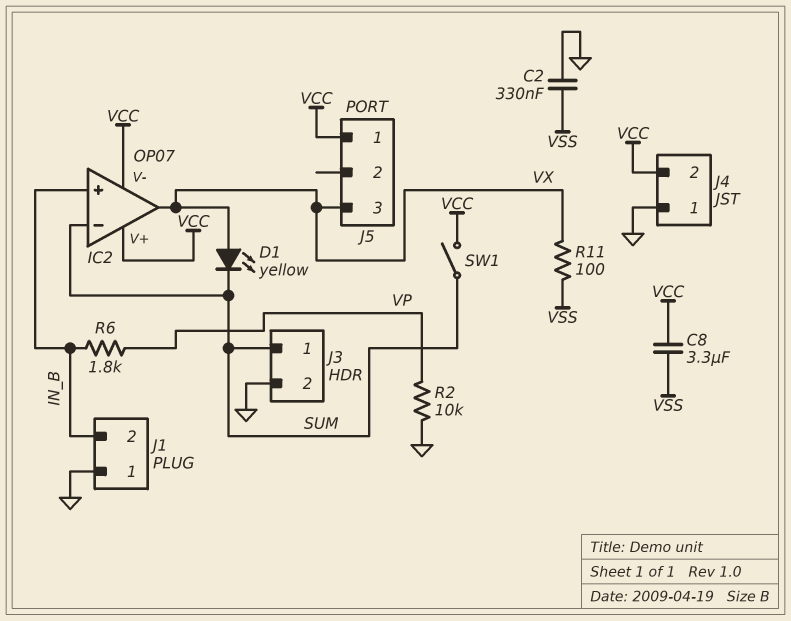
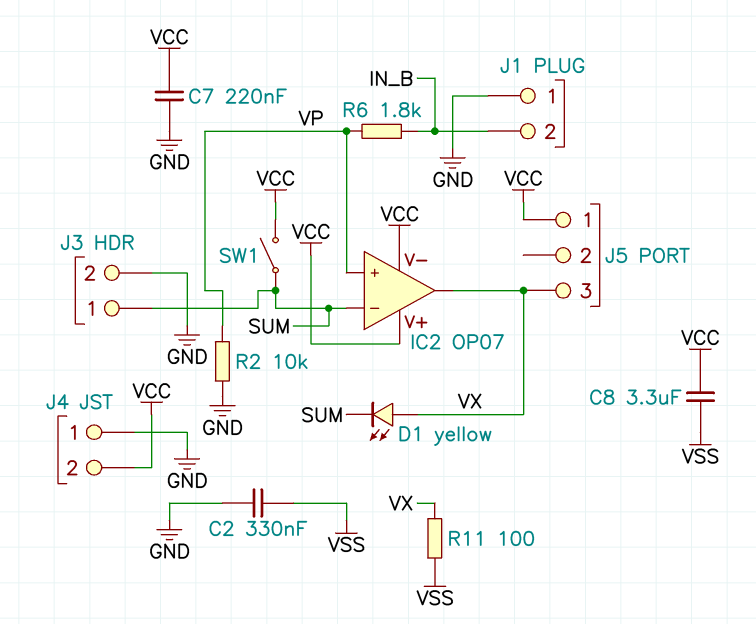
C7: none -> 220nF (GND, VCC)
IC2 pin in+: IN_B -> VP

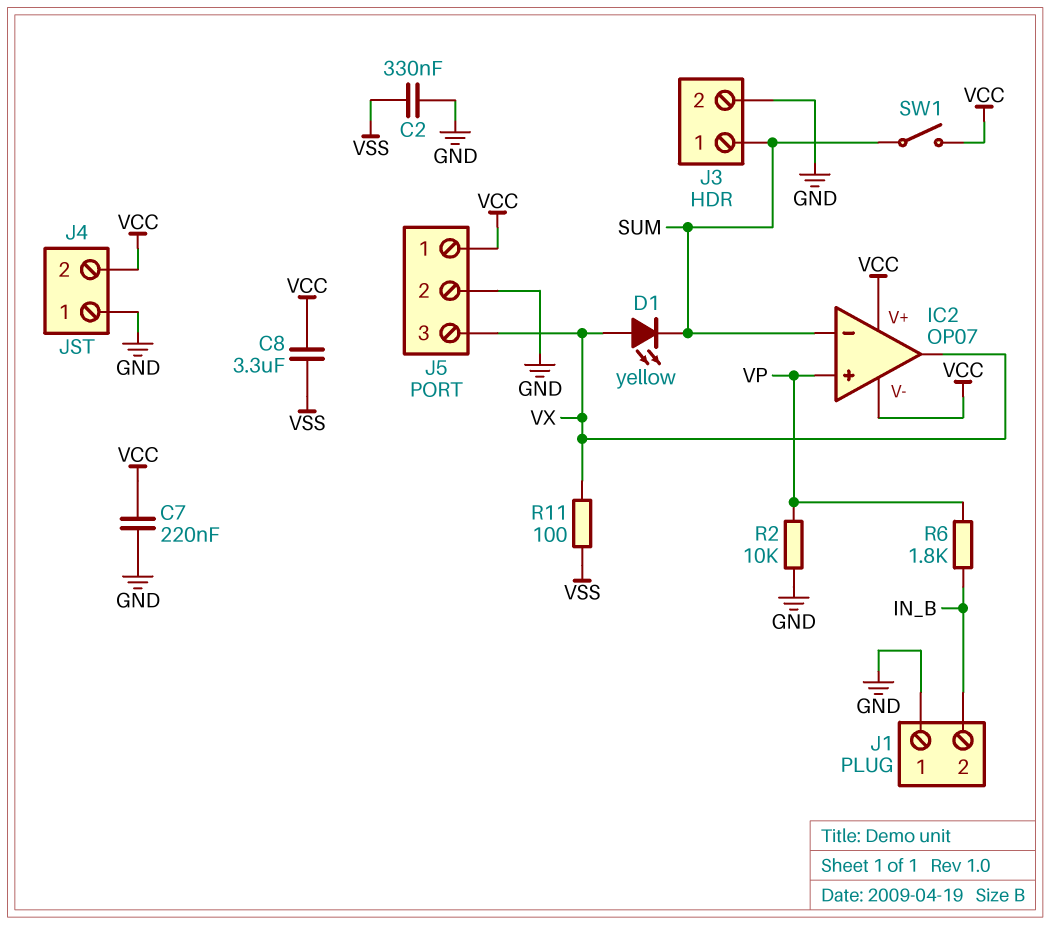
J5 pin 2: none -> GND

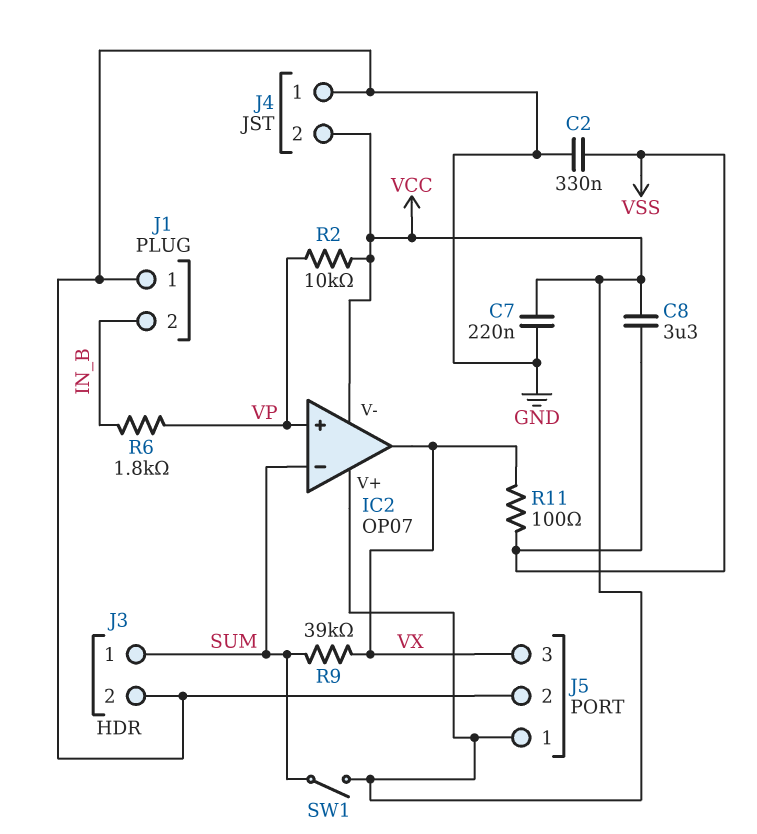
D1: LED yellow (A VX, K SUM) -> none
R2: 10k (GND, VP) -> 10k (VCC, VP)
R9: none -> 39k (SUM, VX)

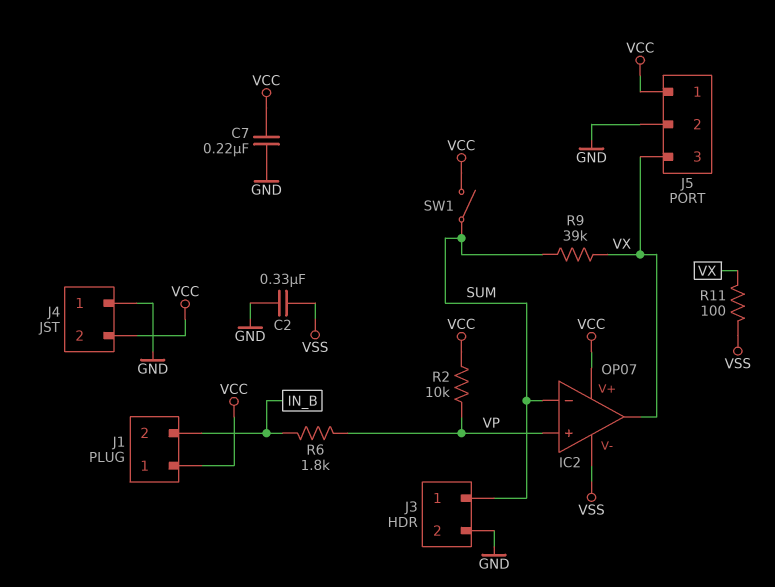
C8: 3.3uF (VCC, VSS) -> none
IC2 pin V-: VCC -> VSS
J1 pin 1: GND -> VCC

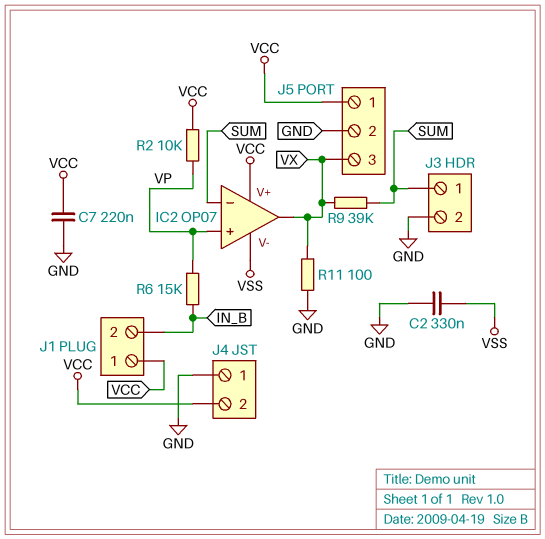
R6: 1.8k (IN_B, VP) -> 15k (IN_B, VP)
R11: 100 (VSS, VX) -> 100 (GND, VX)
SW1: switch (SUM, VCC) -> none

